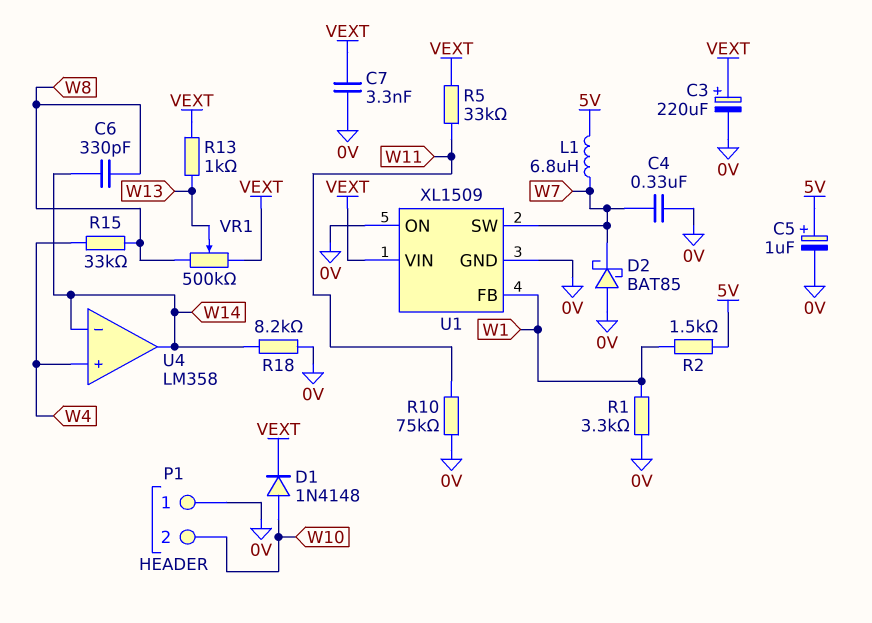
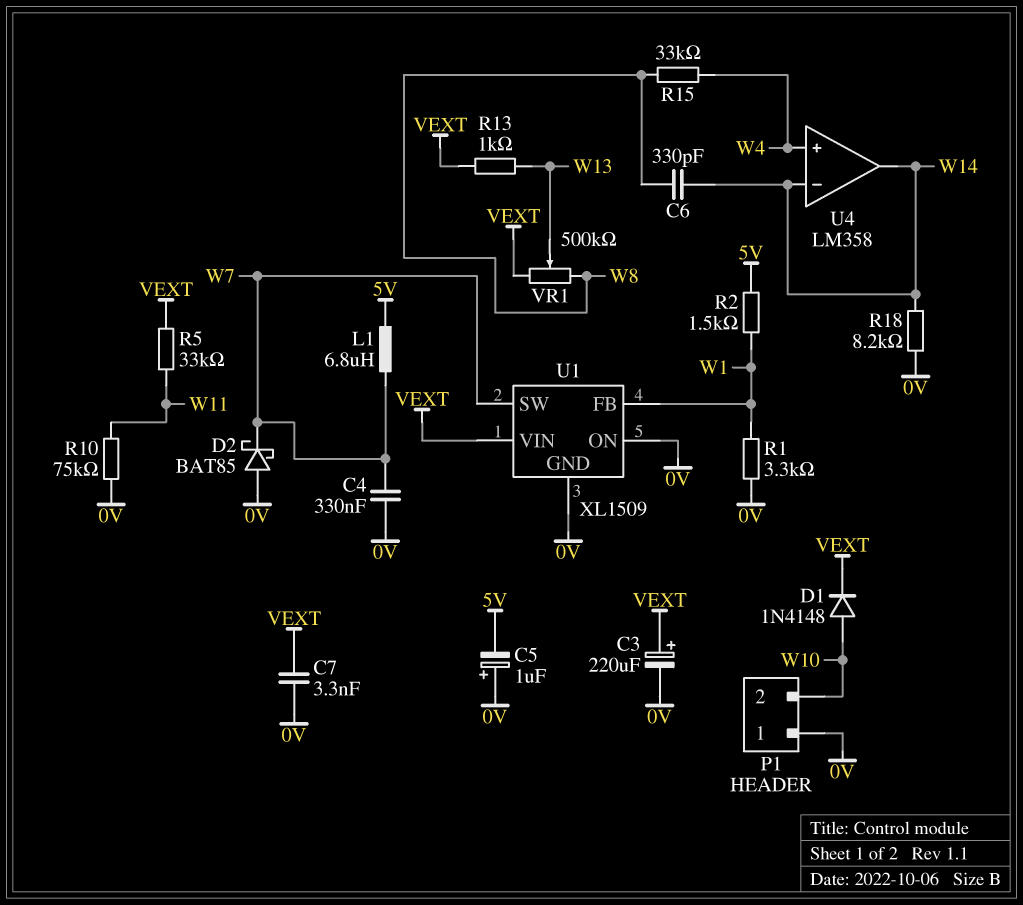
C5: 1uF (plus 5V, minus 0V) -> 1uF (plus 0V, minus 5V)

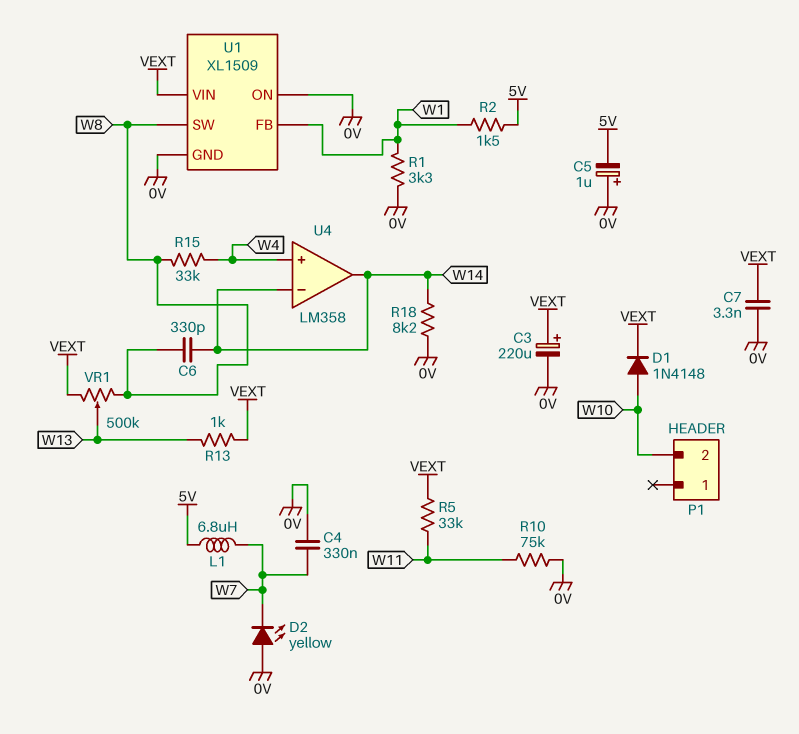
D2: schottky BAT85 (A 0V, K W7) -> LED yellow (A 0V, K W7)
P1 pin 1: 0V -> none
U1 pin SW: W7 -> W8

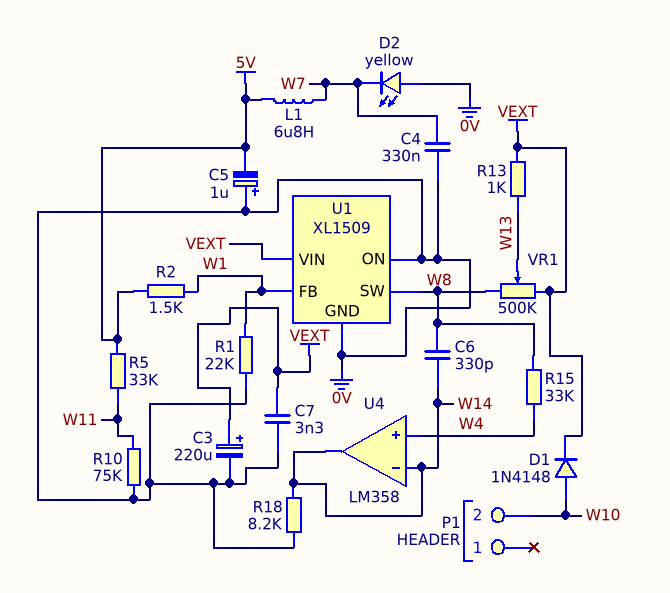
R1: 3.3k (0V, W1) -> 22k (0V, W1)
R5: 33k (VEXT, W11) -> 33k (5V, W11)

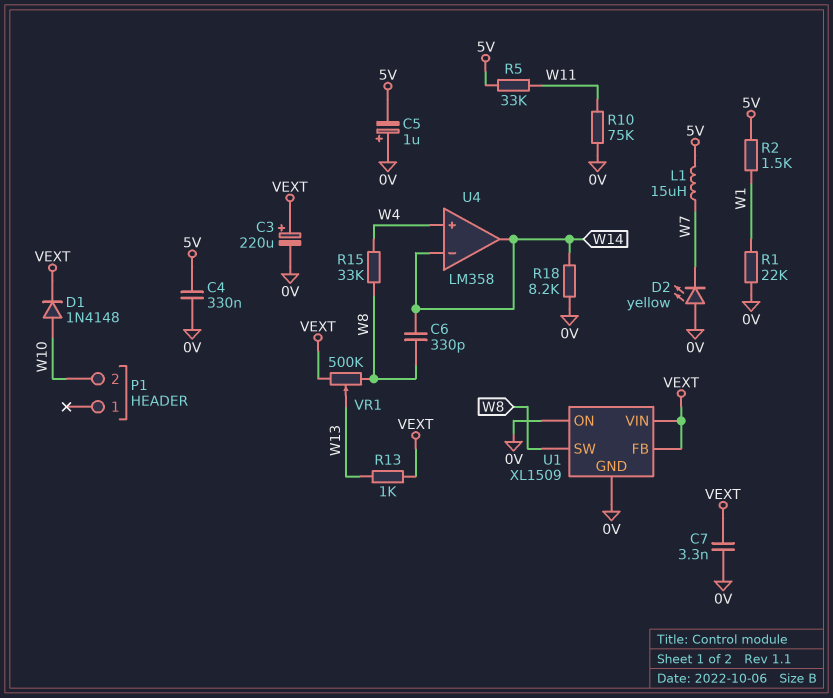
C4: 330nF (0V, W7) -> 330nF (0V, 5V)
L1: 6.8uH (5V, W7) -> 15uH (5V, W7)
U1 pin FB: W1 -> VEXT

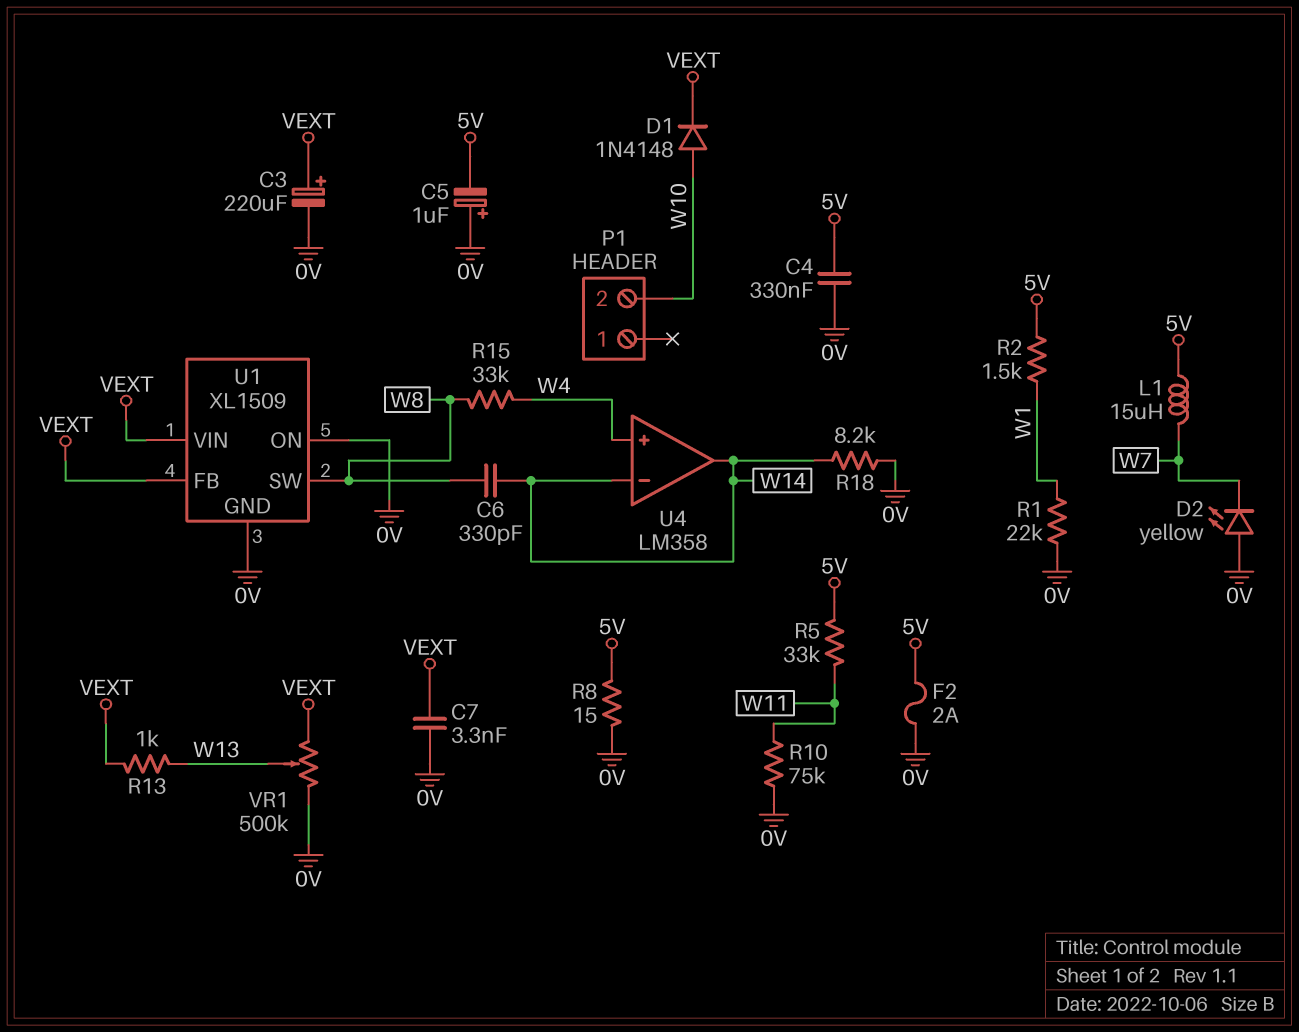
F2: none -> 2A (0V, 5V)
R8: none -> 15 (0V, 5V)
VR1: 500k (VEXT, W8, wiper W13) -> 500k (0V, VEXT, wiper W13)

